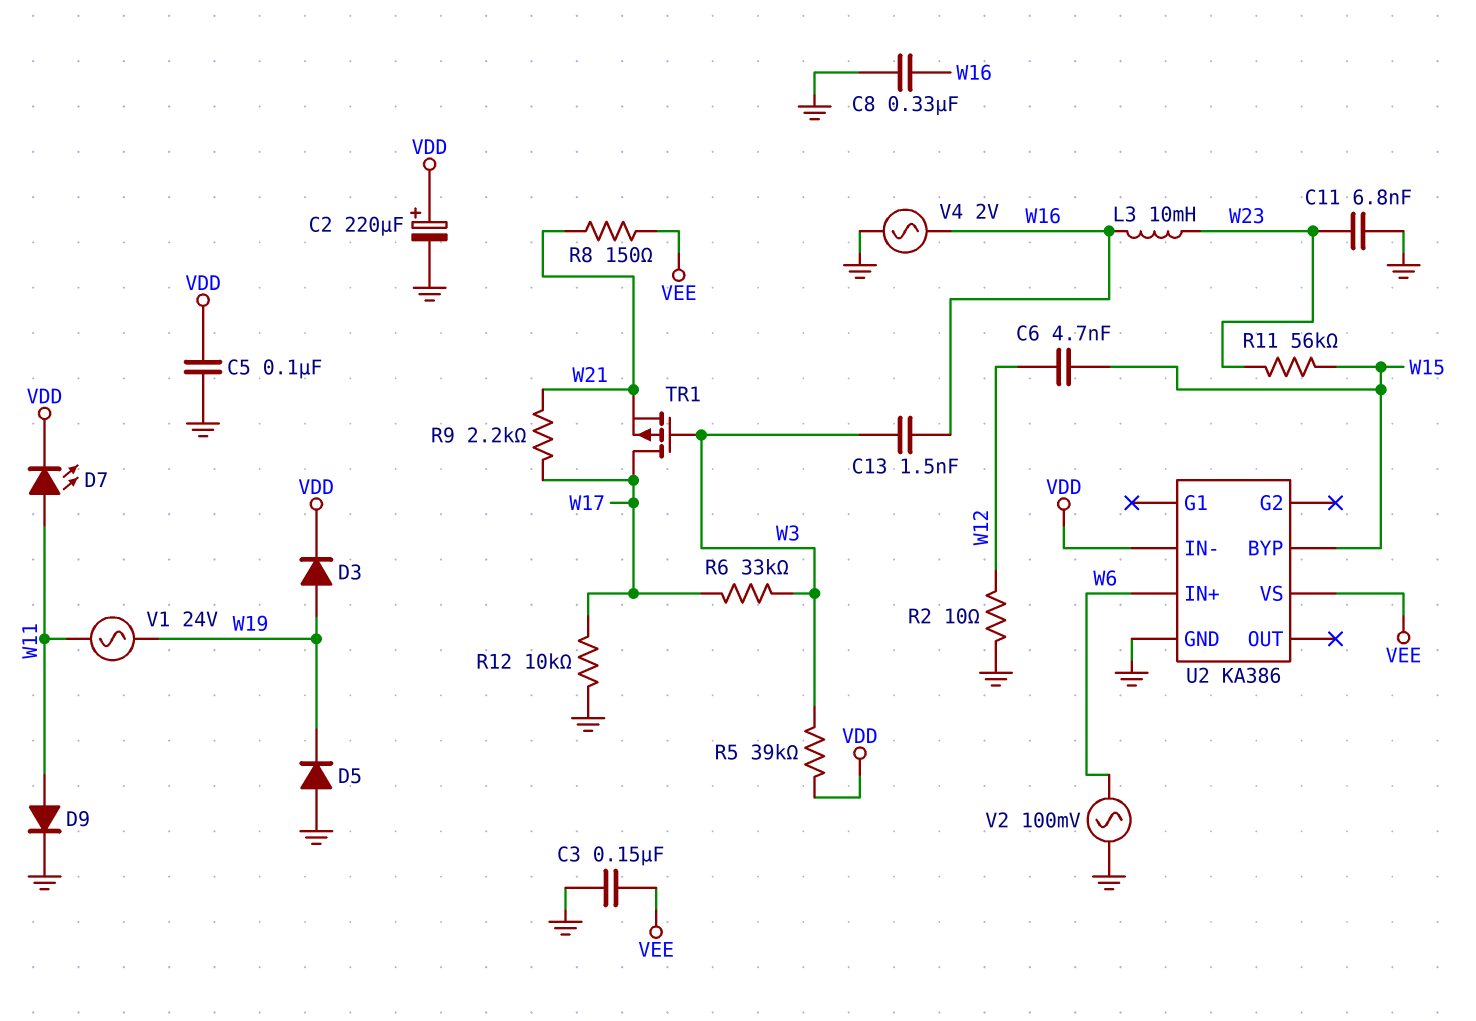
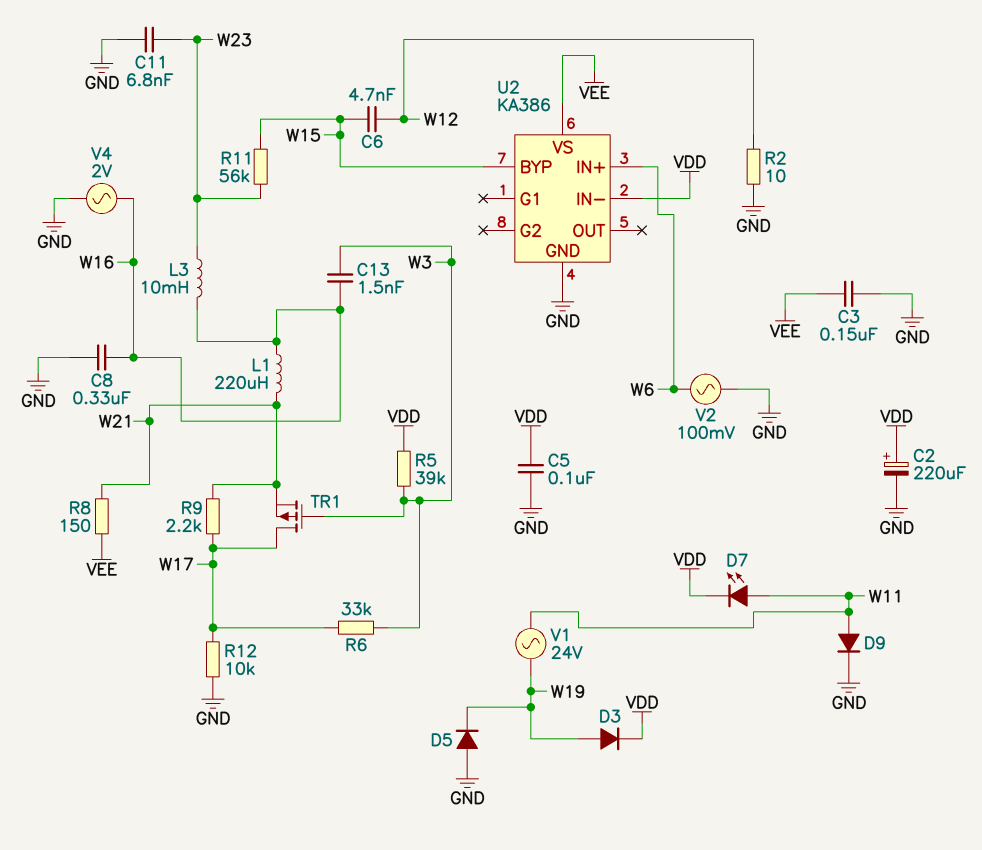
L1: none -> 220uH (W16, W21)

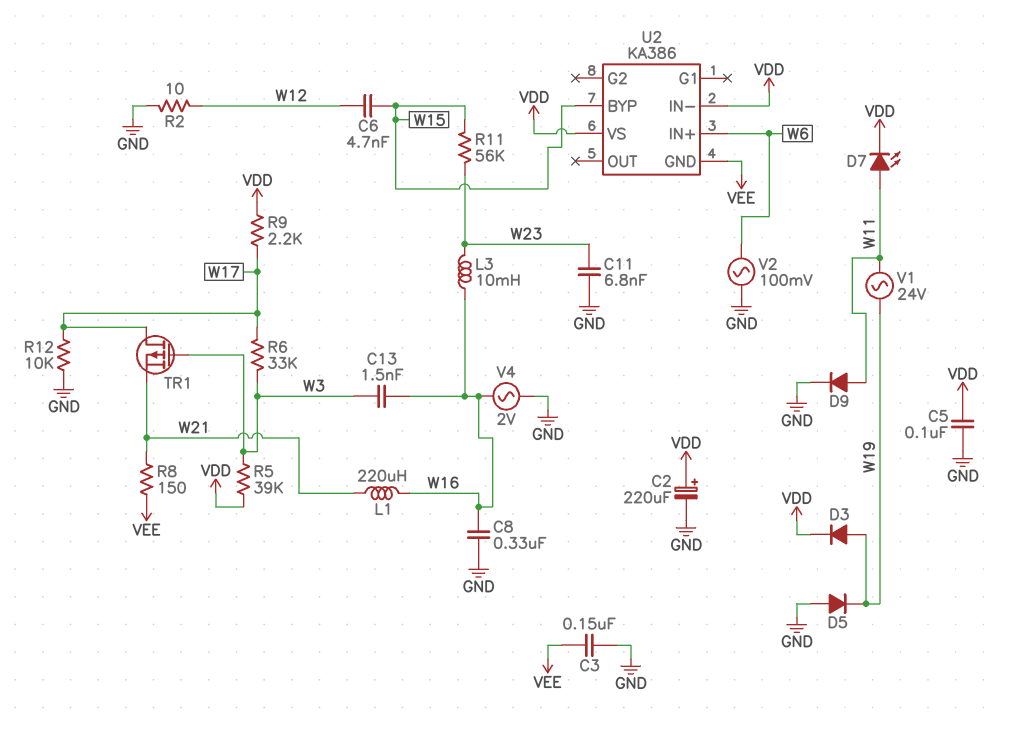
R9: 2.2k (W17, W21) -> 2.2k (VDD, W17)
U2 pin GND: GND -> VEE
U2 pin VS: VEE -> VDD

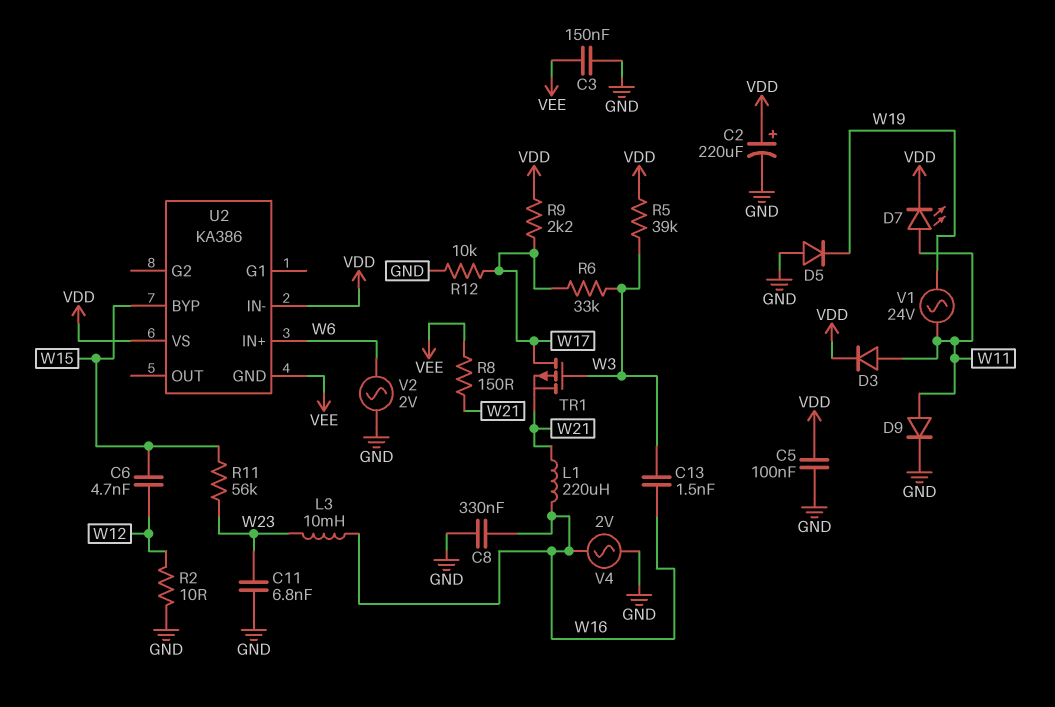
D3: diode (A W19, K VDD) -> diode (A W11, K VDD)
V2: AC 100mV (GND, W6) -> AC 2V (GND, W6)

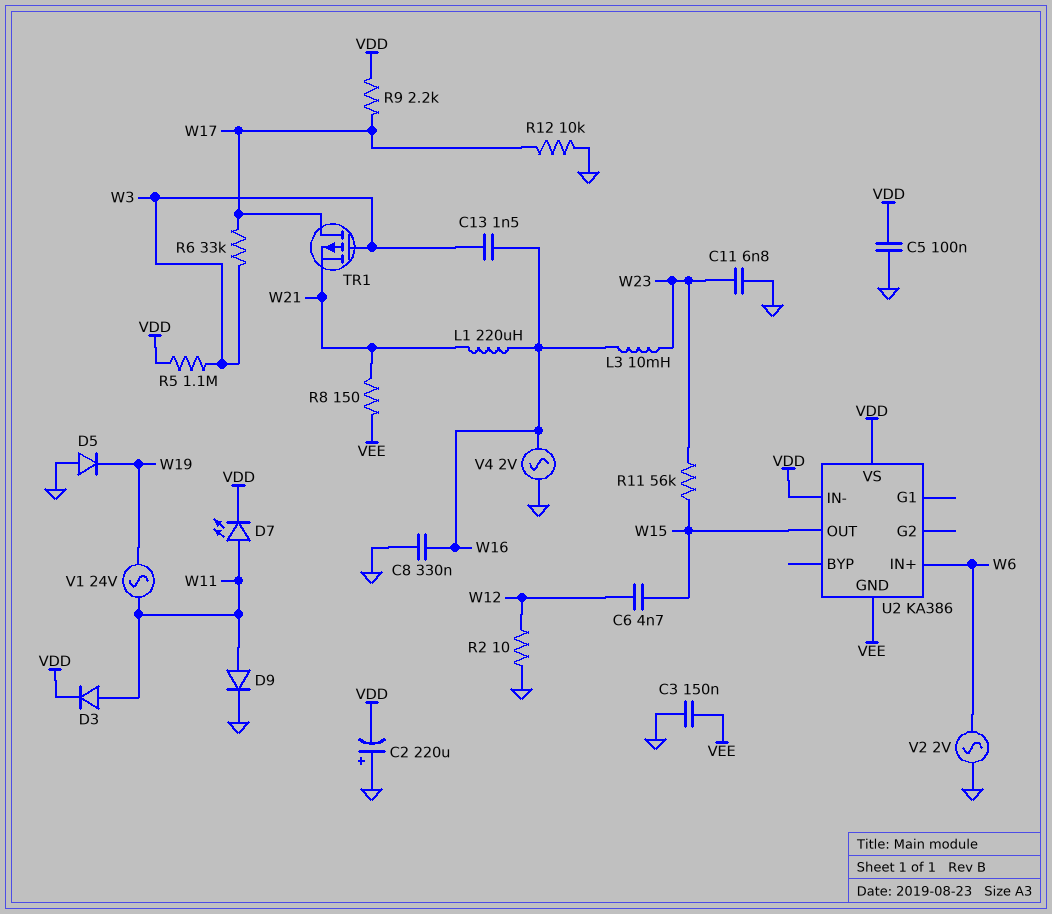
C2: 220uF (plus VDD, minus GND) -> 220uF (plus GND, minus VDD)
R5: 39k (VDD, W3) -> 1.1M (VDD, W3)
U2 pin BYP: W15 -> none
U2 pin OUT: none -> W15

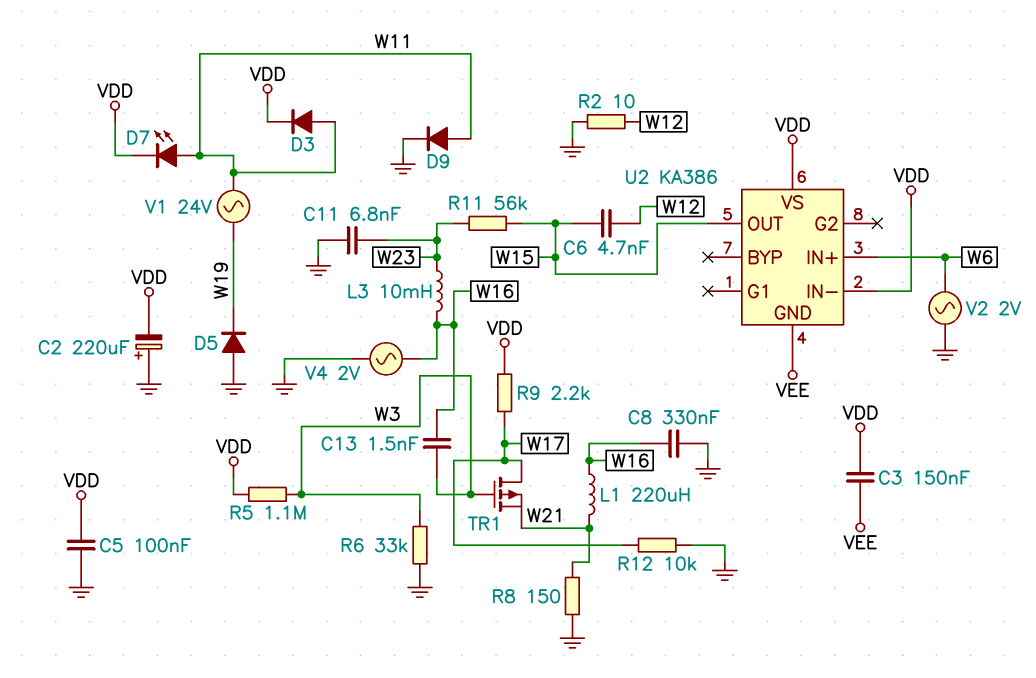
C3: 150nF (GND, VEE) -> 150nF (VDD, VEE)
R6: 33k (W3, W17) -> 33k (GND, W3)
R8: 150 (VEE, W21) -> 150 (GND, W21)

